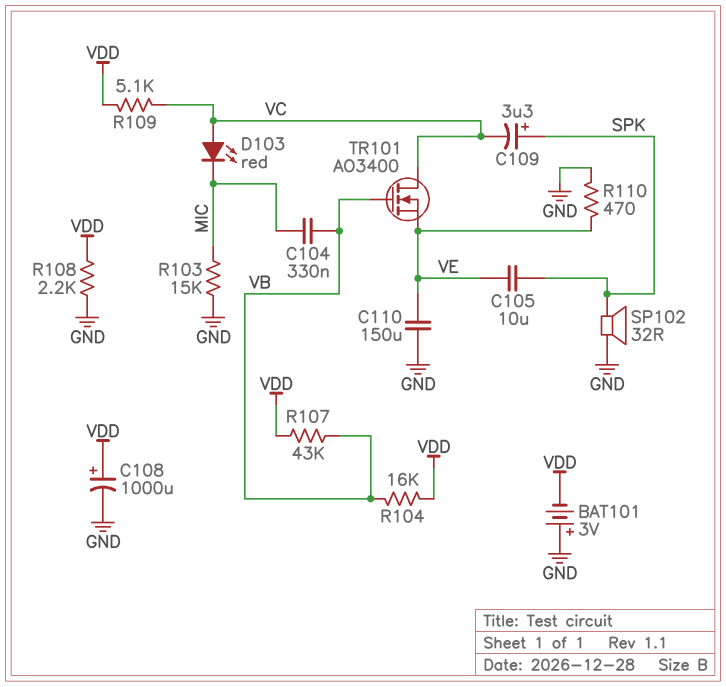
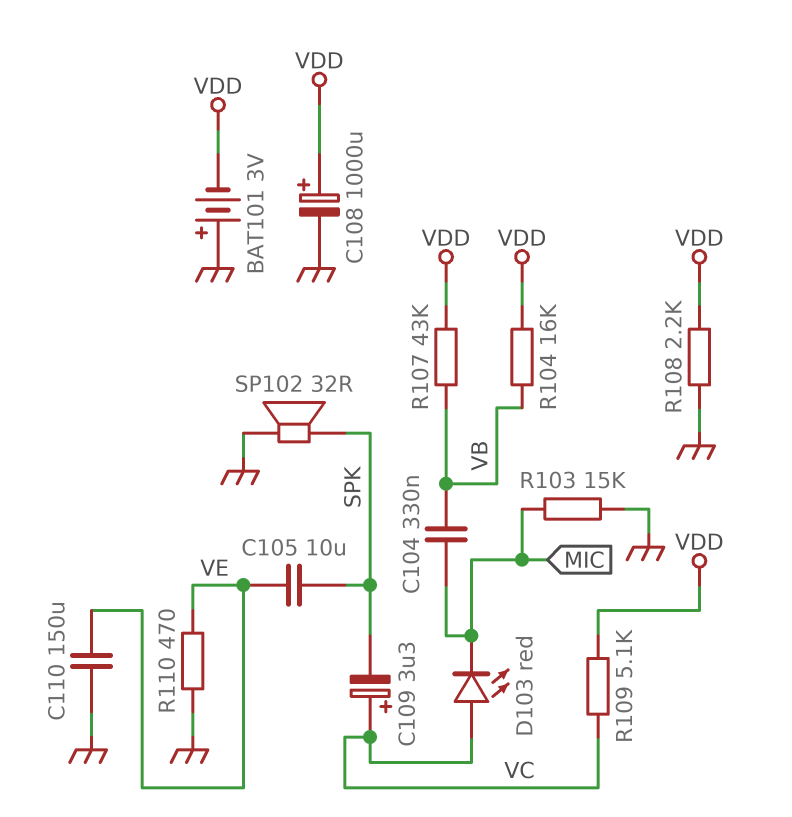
C109: 3.3uF (plus SPK, minus VC) -> 3.3uF (plus VC, minus SPK)
TR101: NMOS AO3400 (G VB, D VC, S VE) -> none

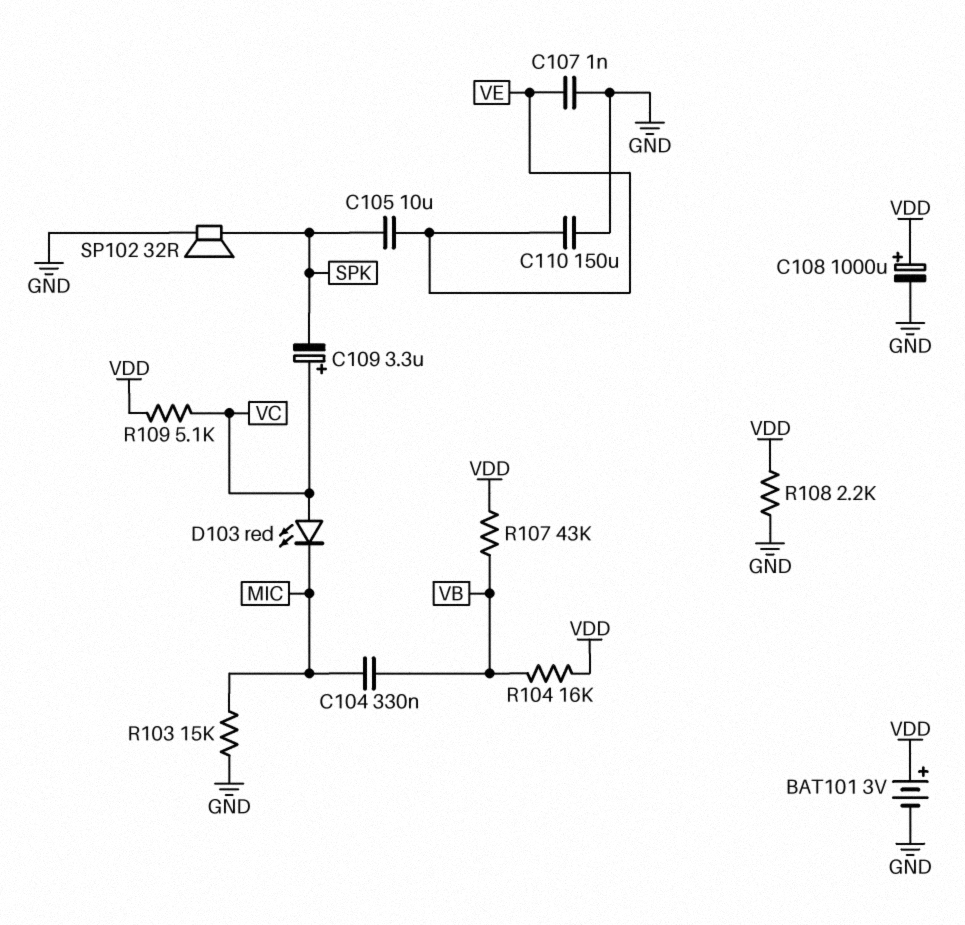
BAT101: 3V (plus GND, minus VDD) -> 3V (plus VDD, minus GND)
C107: none -> 1nF (GND, VE)
R110: 470 (GND, VE) -> none

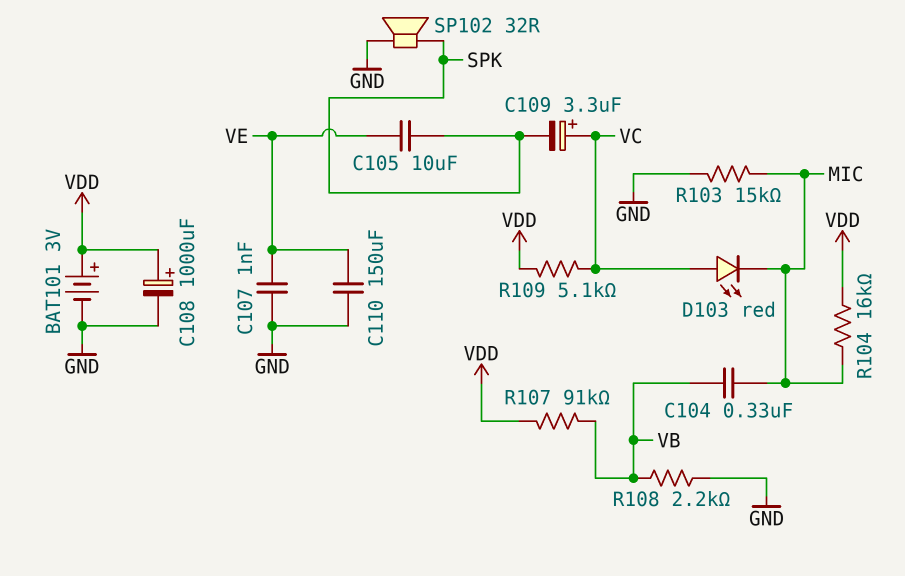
R104: 16k (VB, VDD) -> 16k (MIC, VDD)
R107: 43k (VB, VDD) -> 91k (VB, VDD)
R108: 2.2k (GND, VDD) -> 2.2k (GND, VB)

